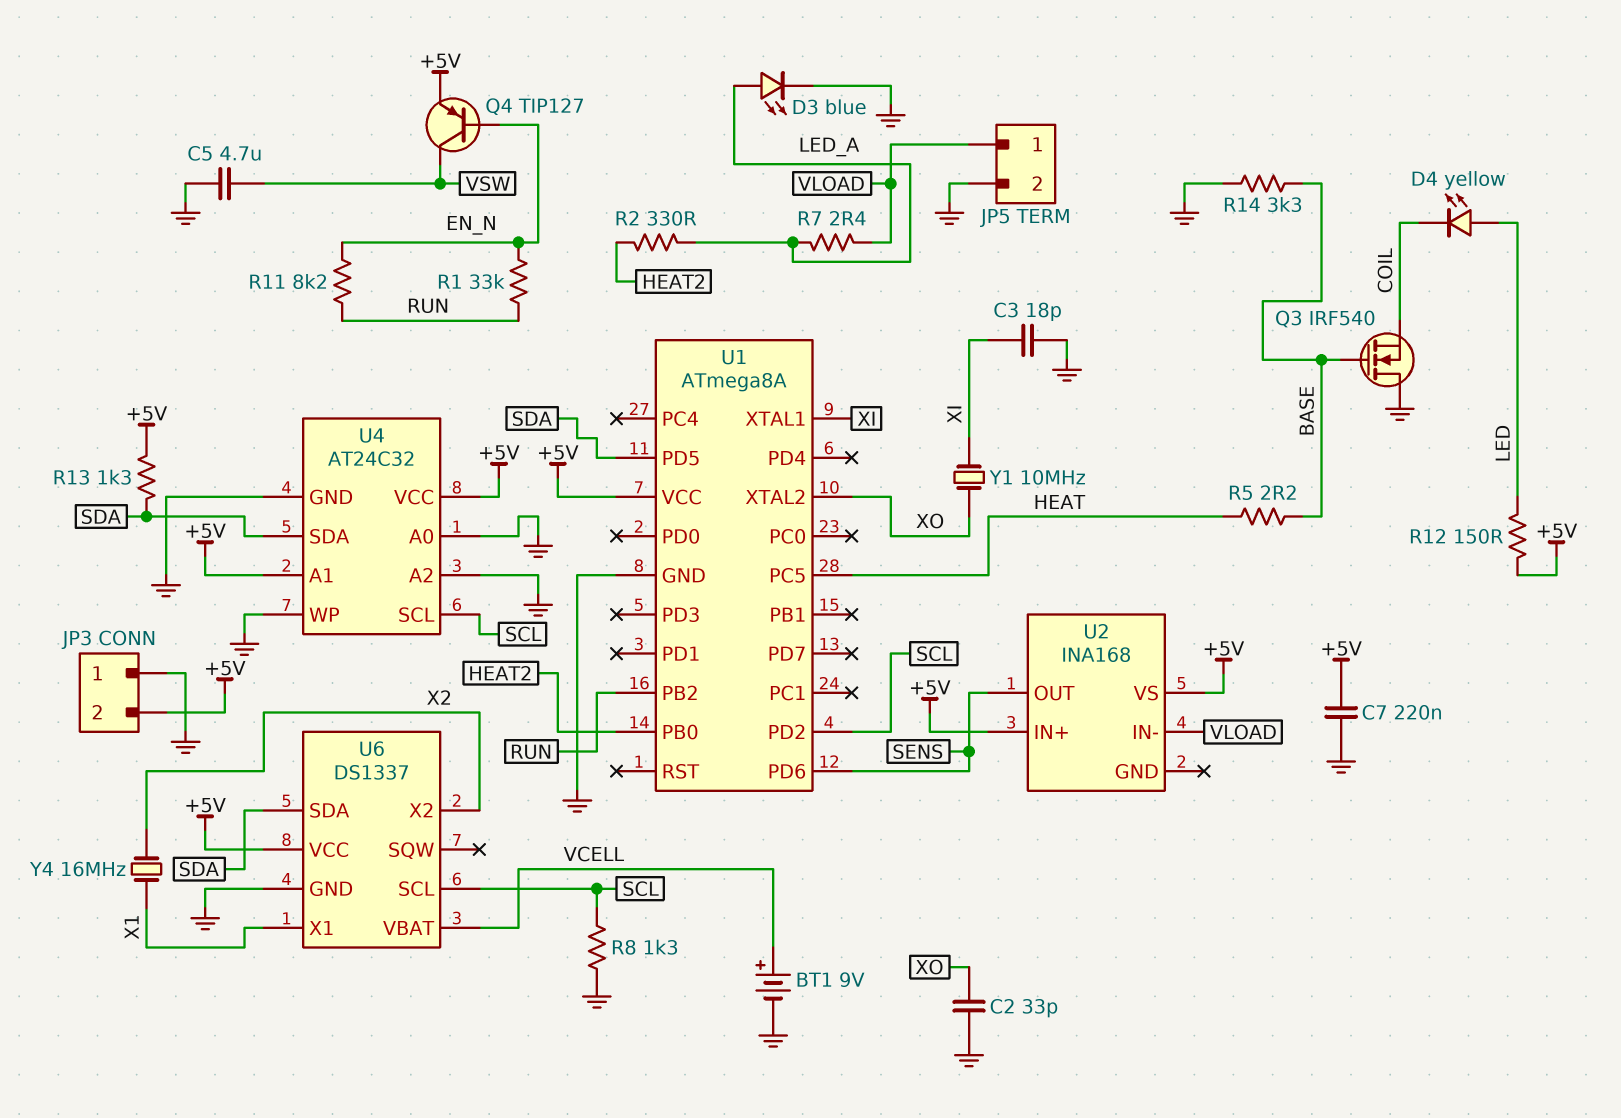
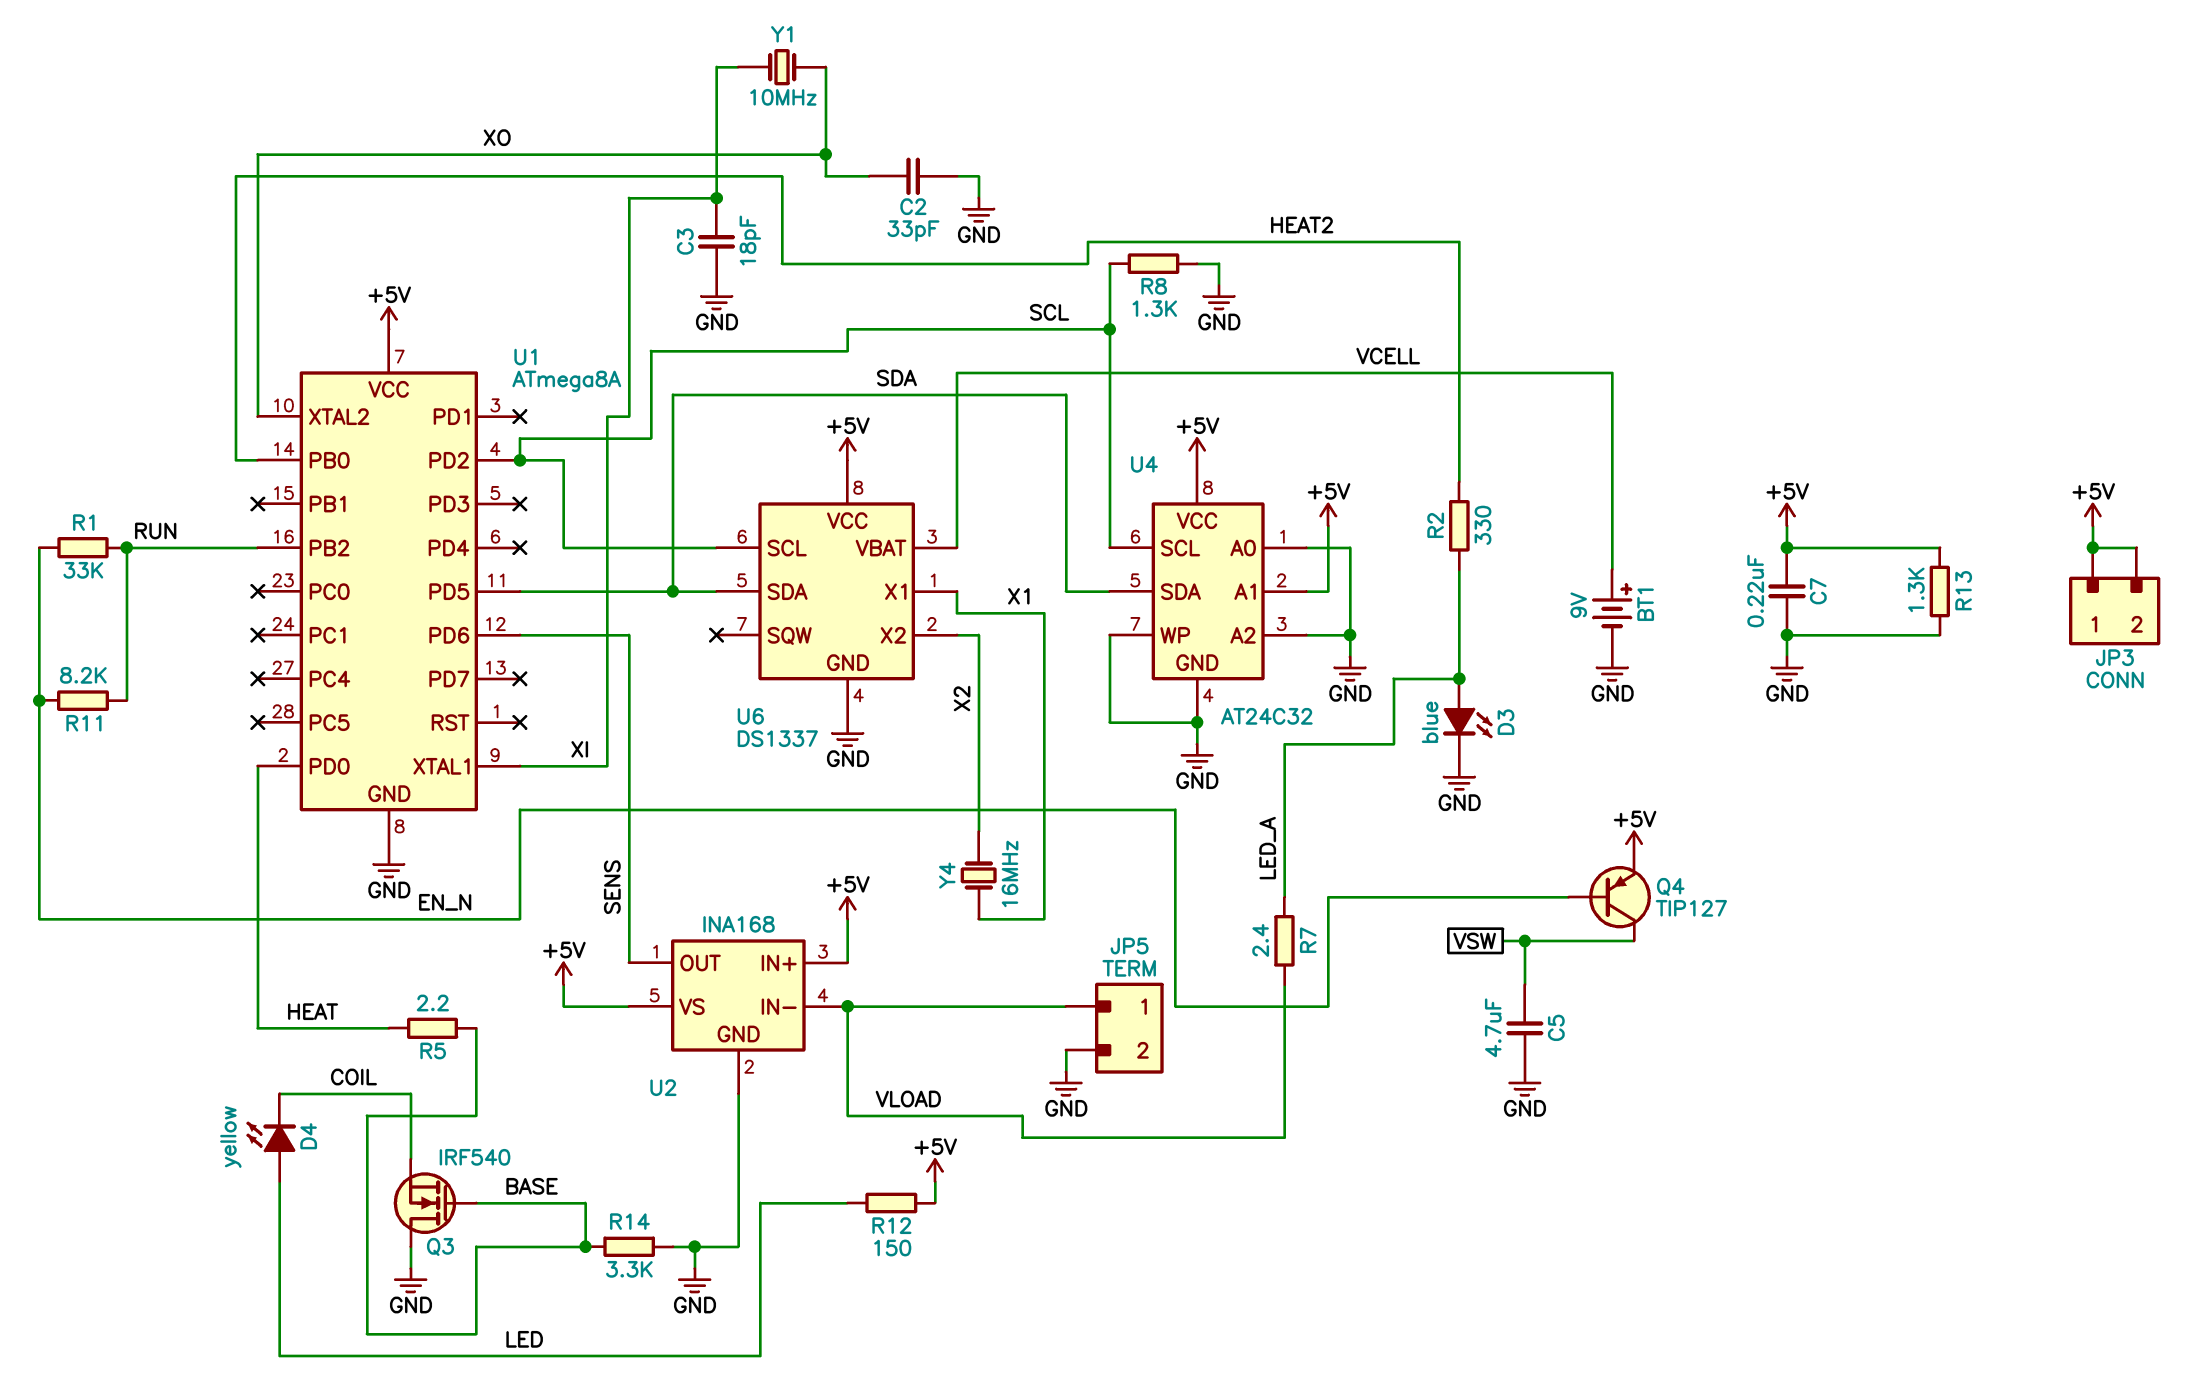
JP3 pin 1: GND -> +5V
R13: 1.3k (+5V, SDA) -> 1.3k (+5V, GND)
U1 pin PC5: HEAT -> none
U1 pin PD0: none -> HEAT
U2 pin GND: none -> GND

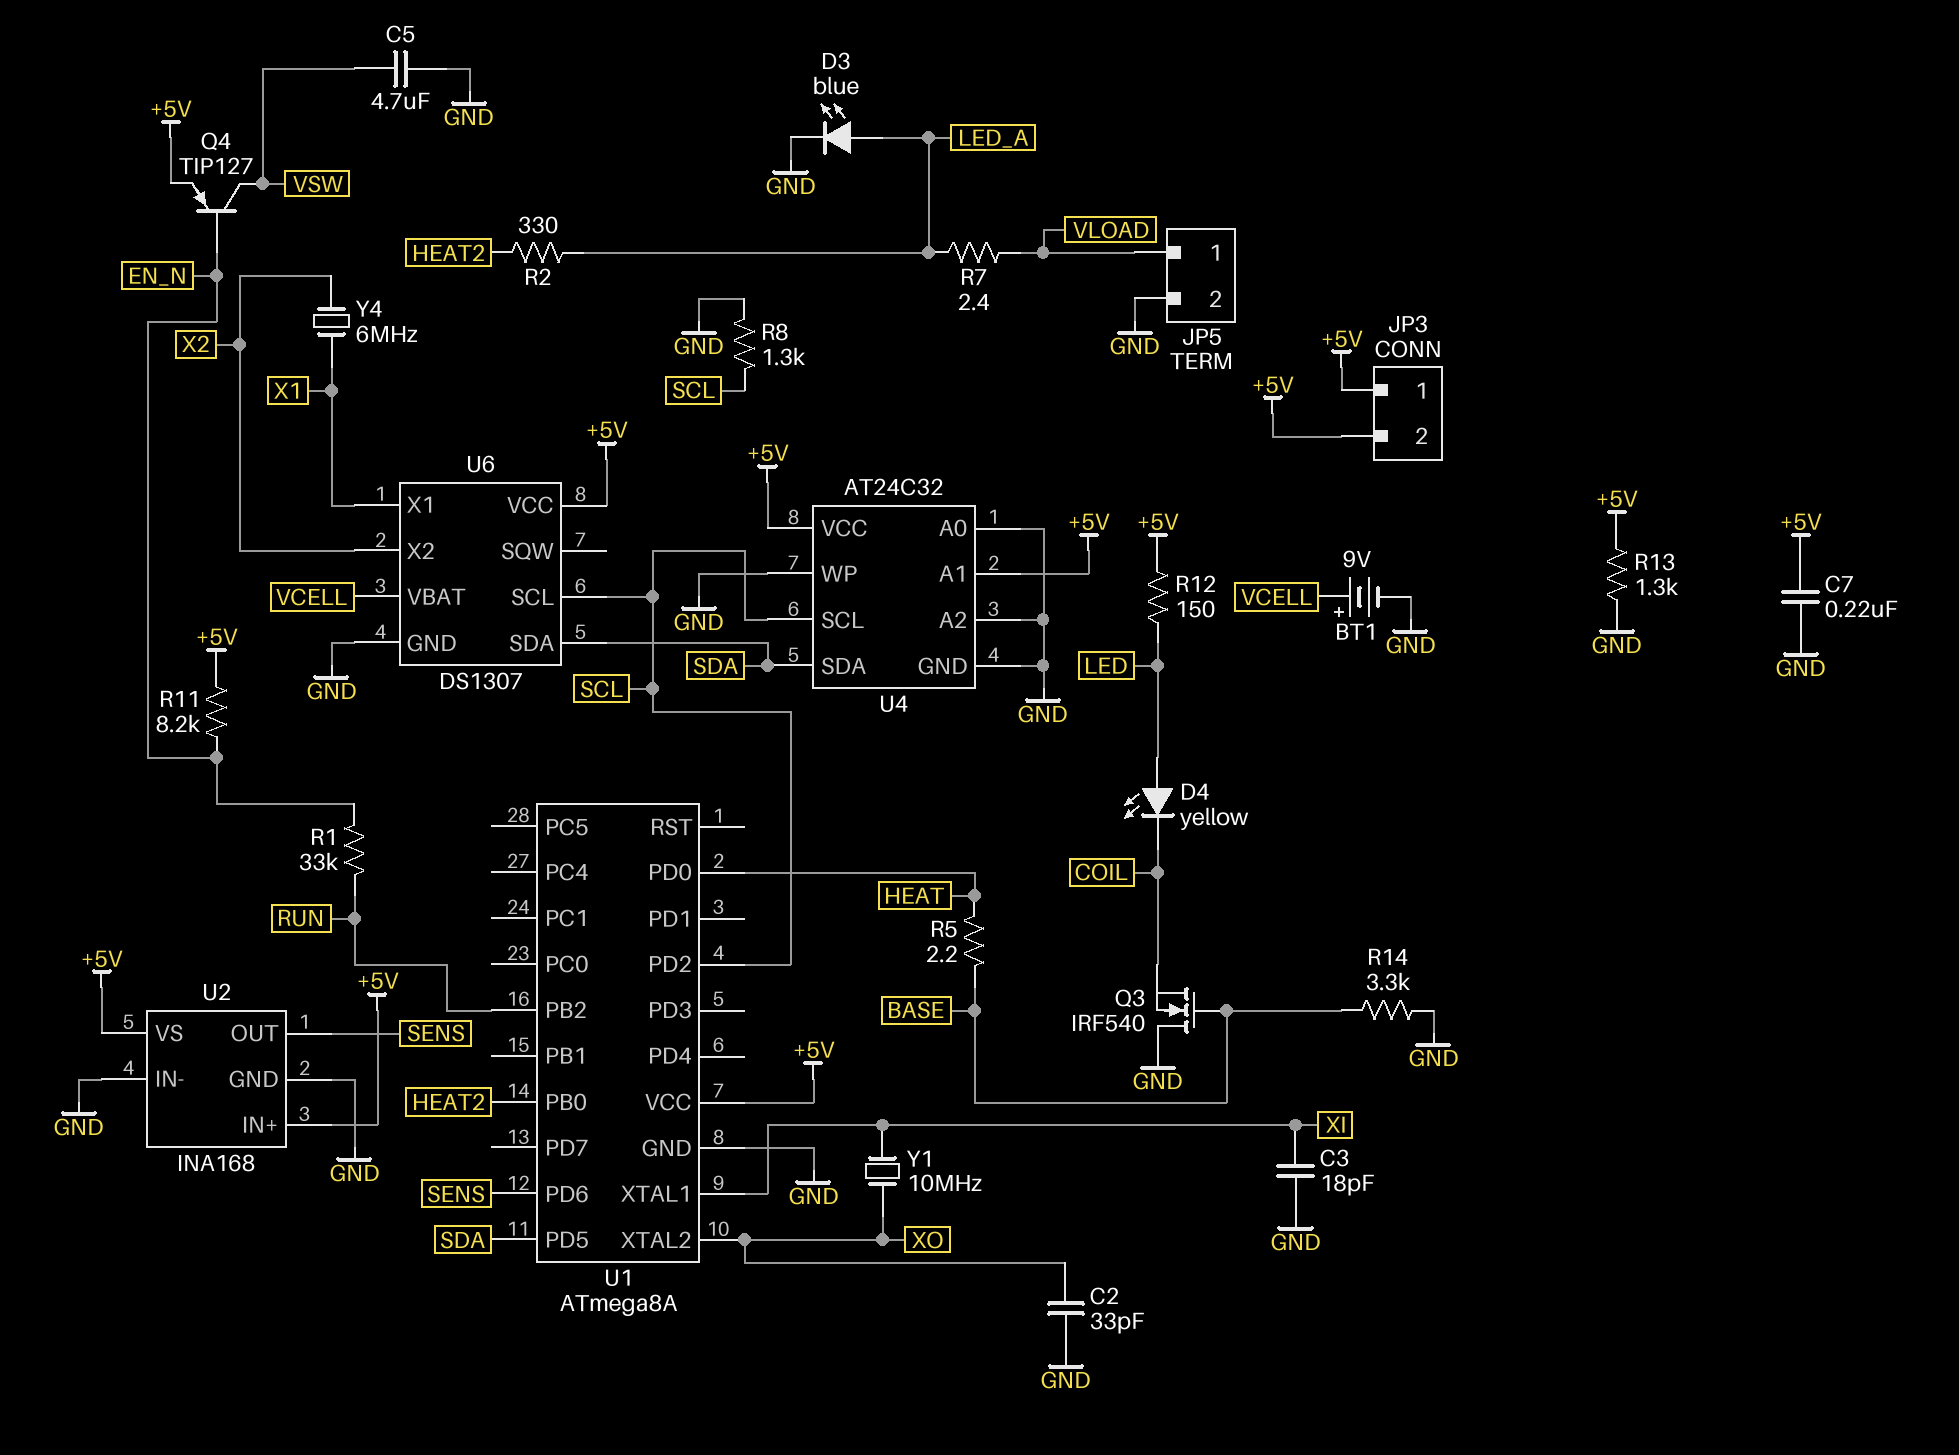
R11: 8.2k (EN_N, RUN) -> 8.2k (+5V, EN_N)
U2 pin IN-: VLOAD -> GND
U6: DS1337 -> DS1307
Y4: 16MHz (X1, X2) -> 6MHz (X1, X2)

